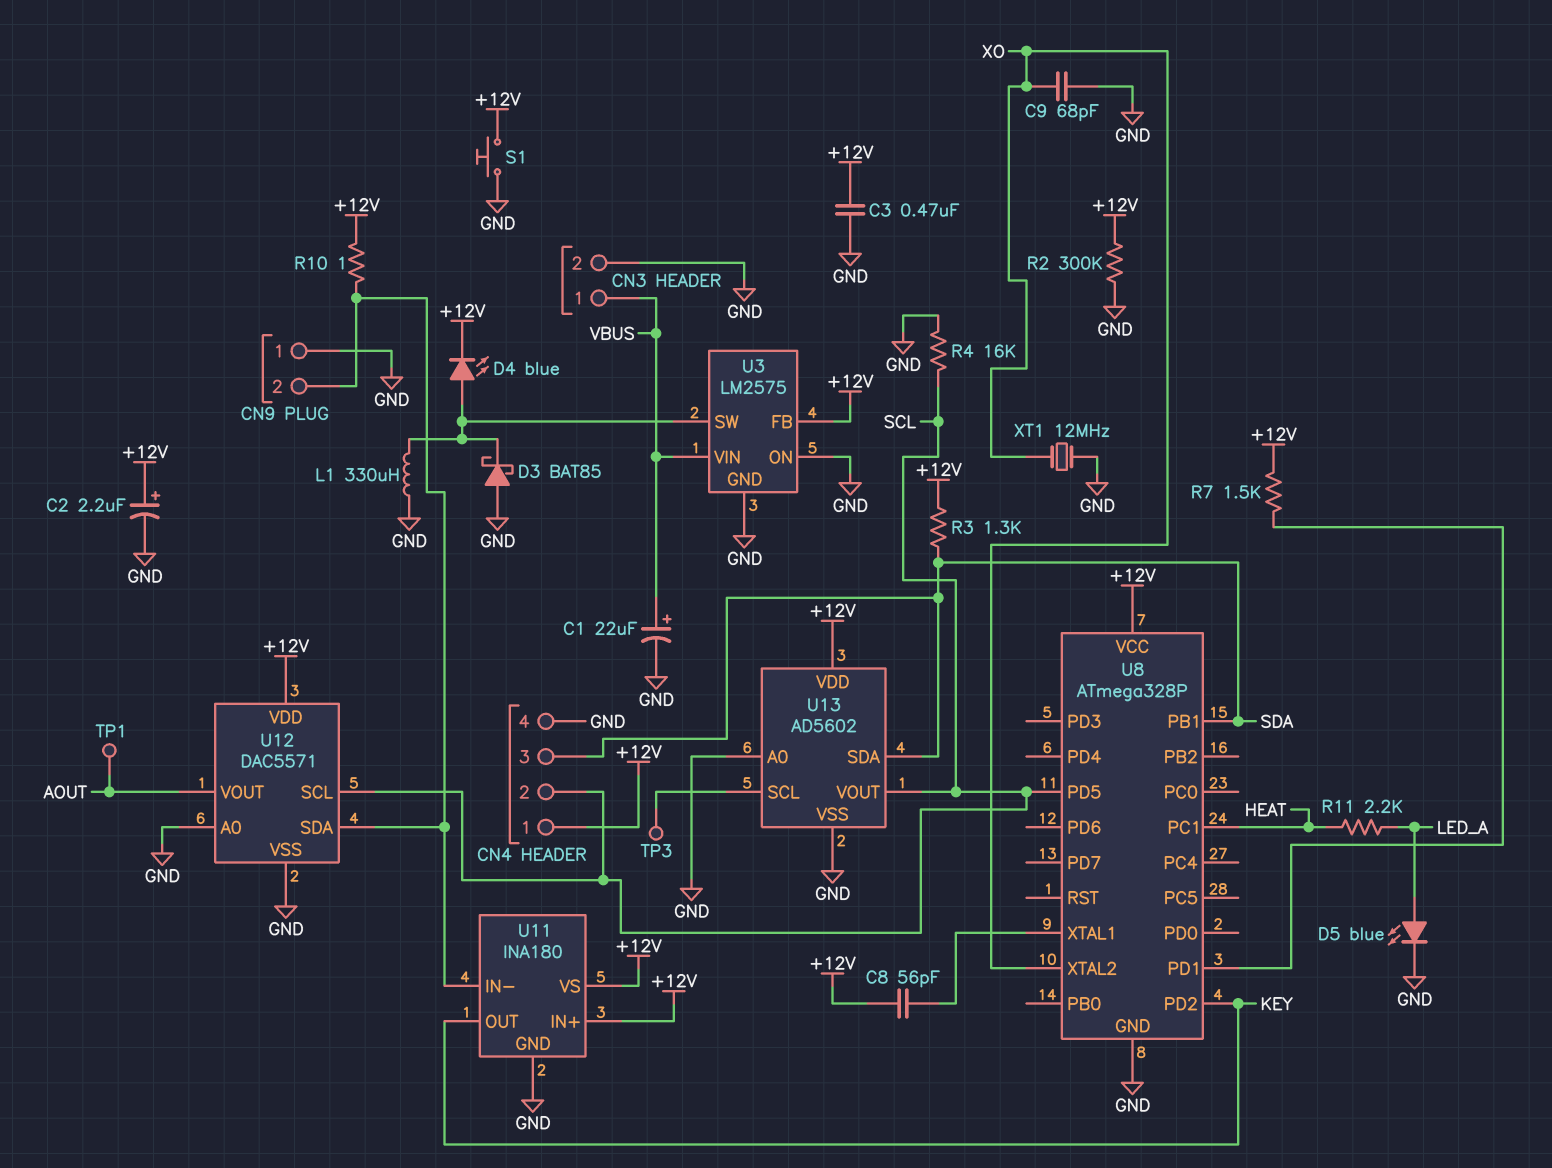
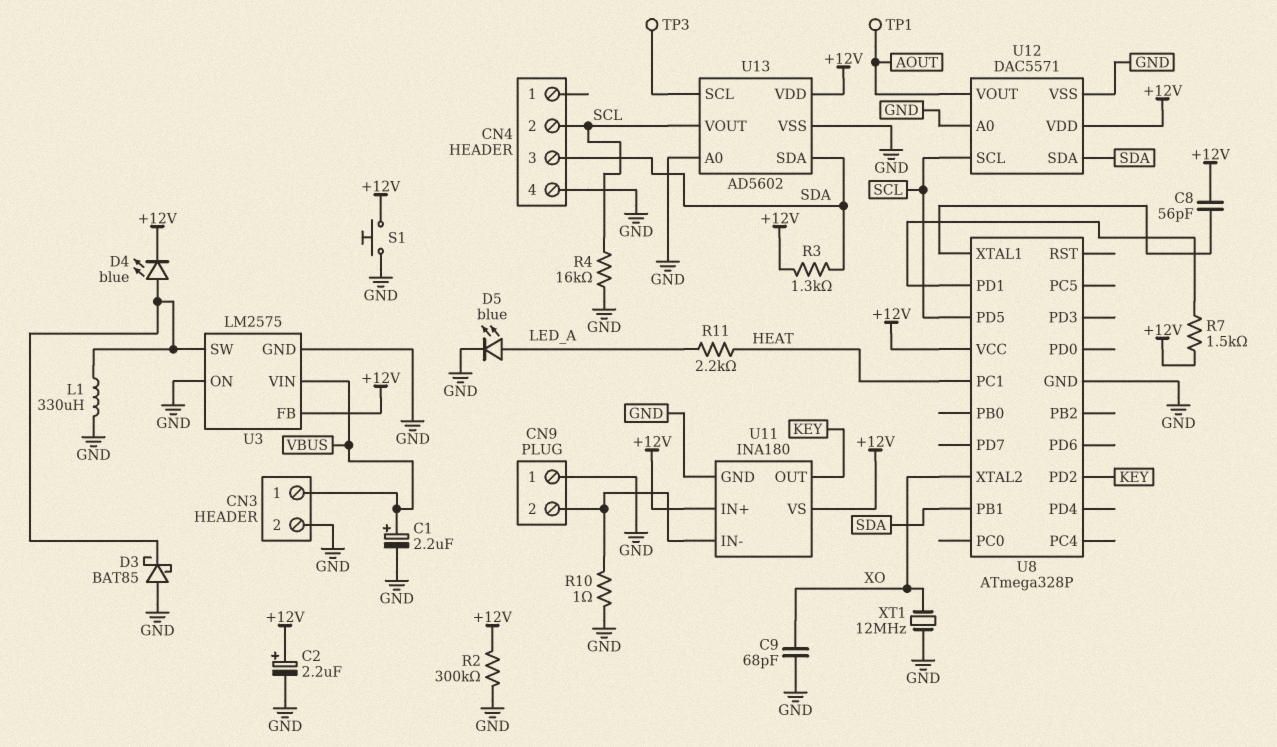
C1: 22uF (plus VBUS, minus GND) -> 2.2uF (plus VBUS, minus GND)
C3: 470nF (+12V, GND) -> none
CN4 pin 1: +12V -> none
R10: 1 (+12V, CN9/2) -> 1 (CN9/2, GND)
U12 pin SDA: CN9/2 -> SDA

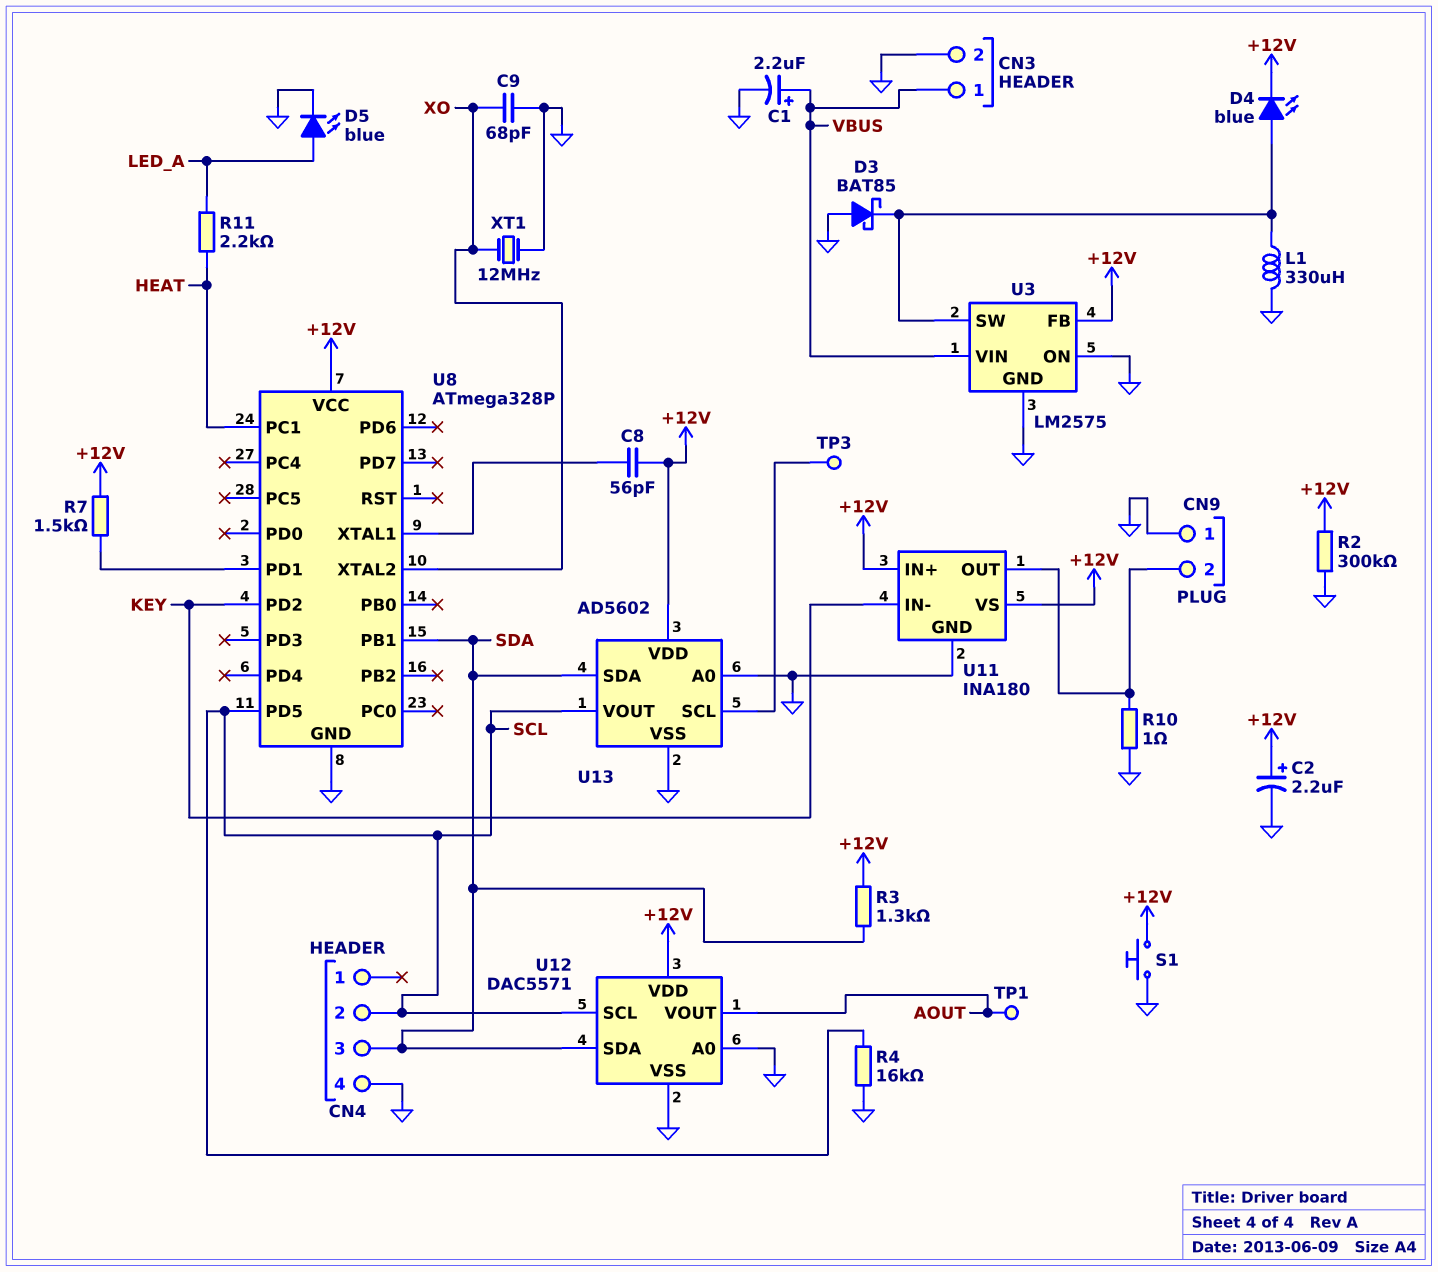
U11 pin IN-: CN9/2 -> KEY
U11 pin OUT: KEY -> CN9/2

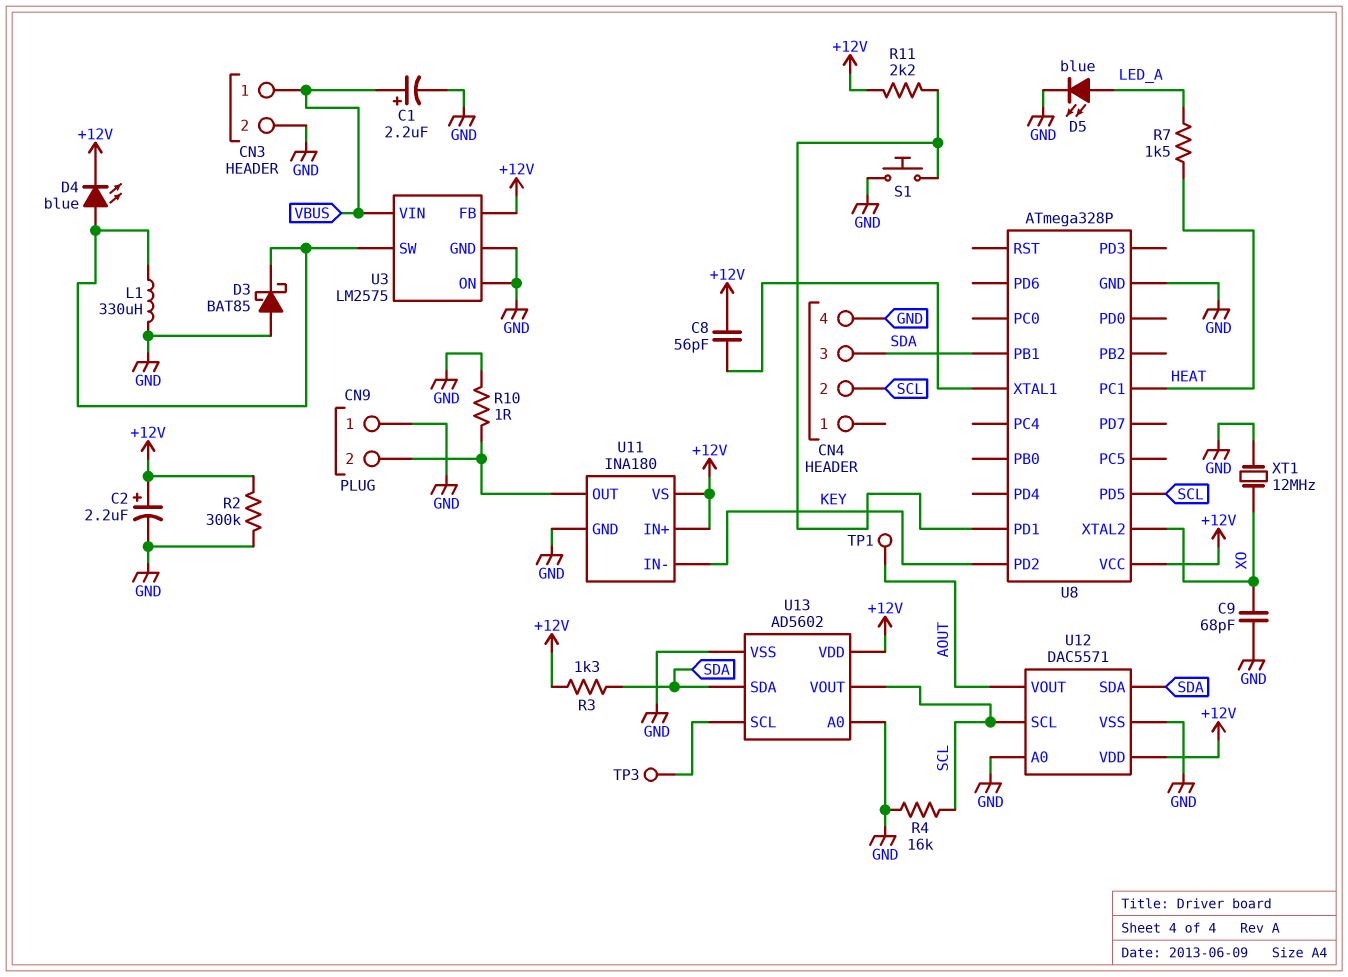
R7: 1.5k (+12V, U8/PD1) -> 1.5k (HEAT, LED_A)
R11: 2.2k (HEAT, LED_A) -> 2.2k (+12V, U8/PD1)
S1: button (+12V, GND) -> button (GND, U8/PD1)

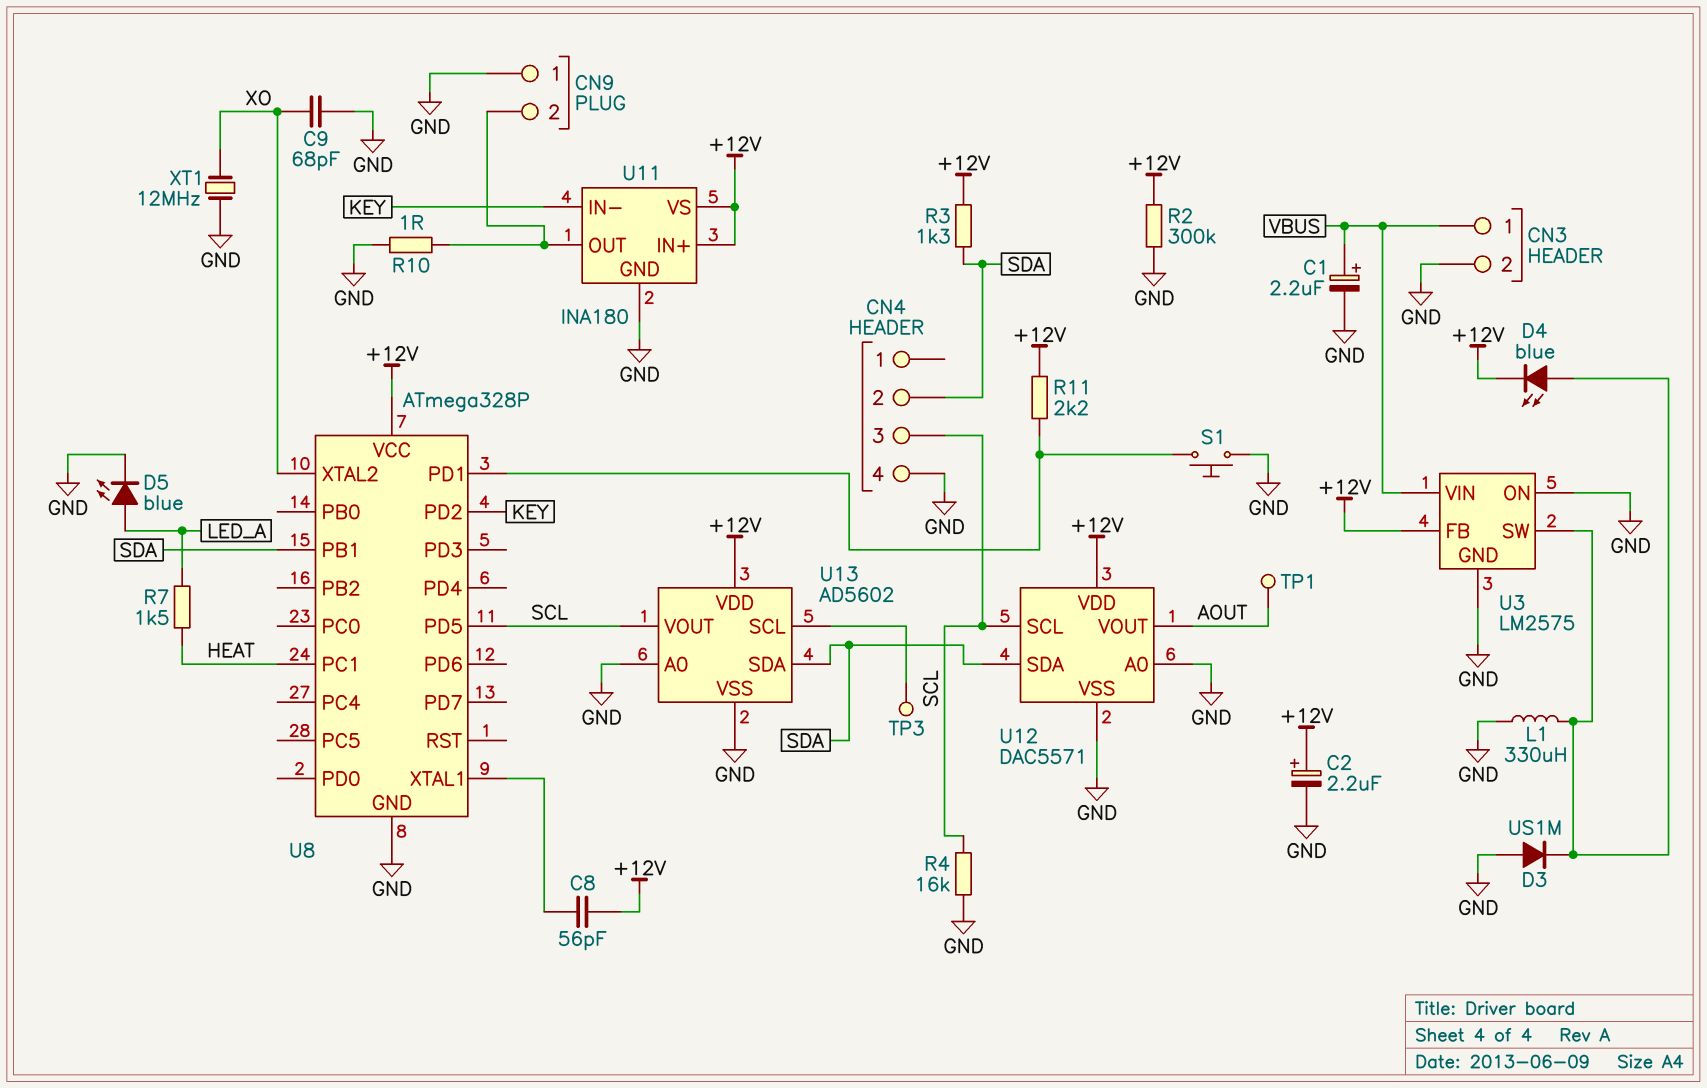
CN4 pin 2: SCL -> SDA
CN4 pin 3: SDA -> SCL
D3: schottky BAT85 (A GND, K U3/SW) -> diode US1M (A GND, K U3/SW)

